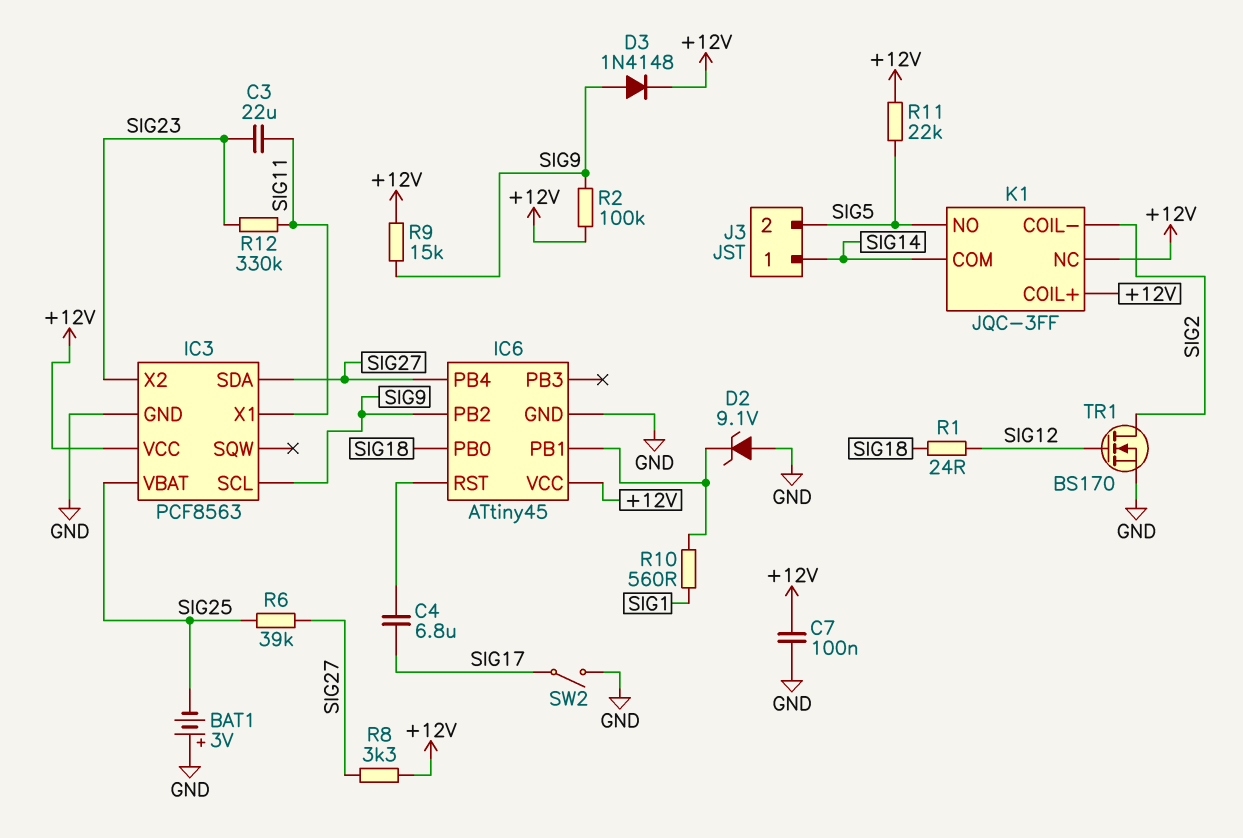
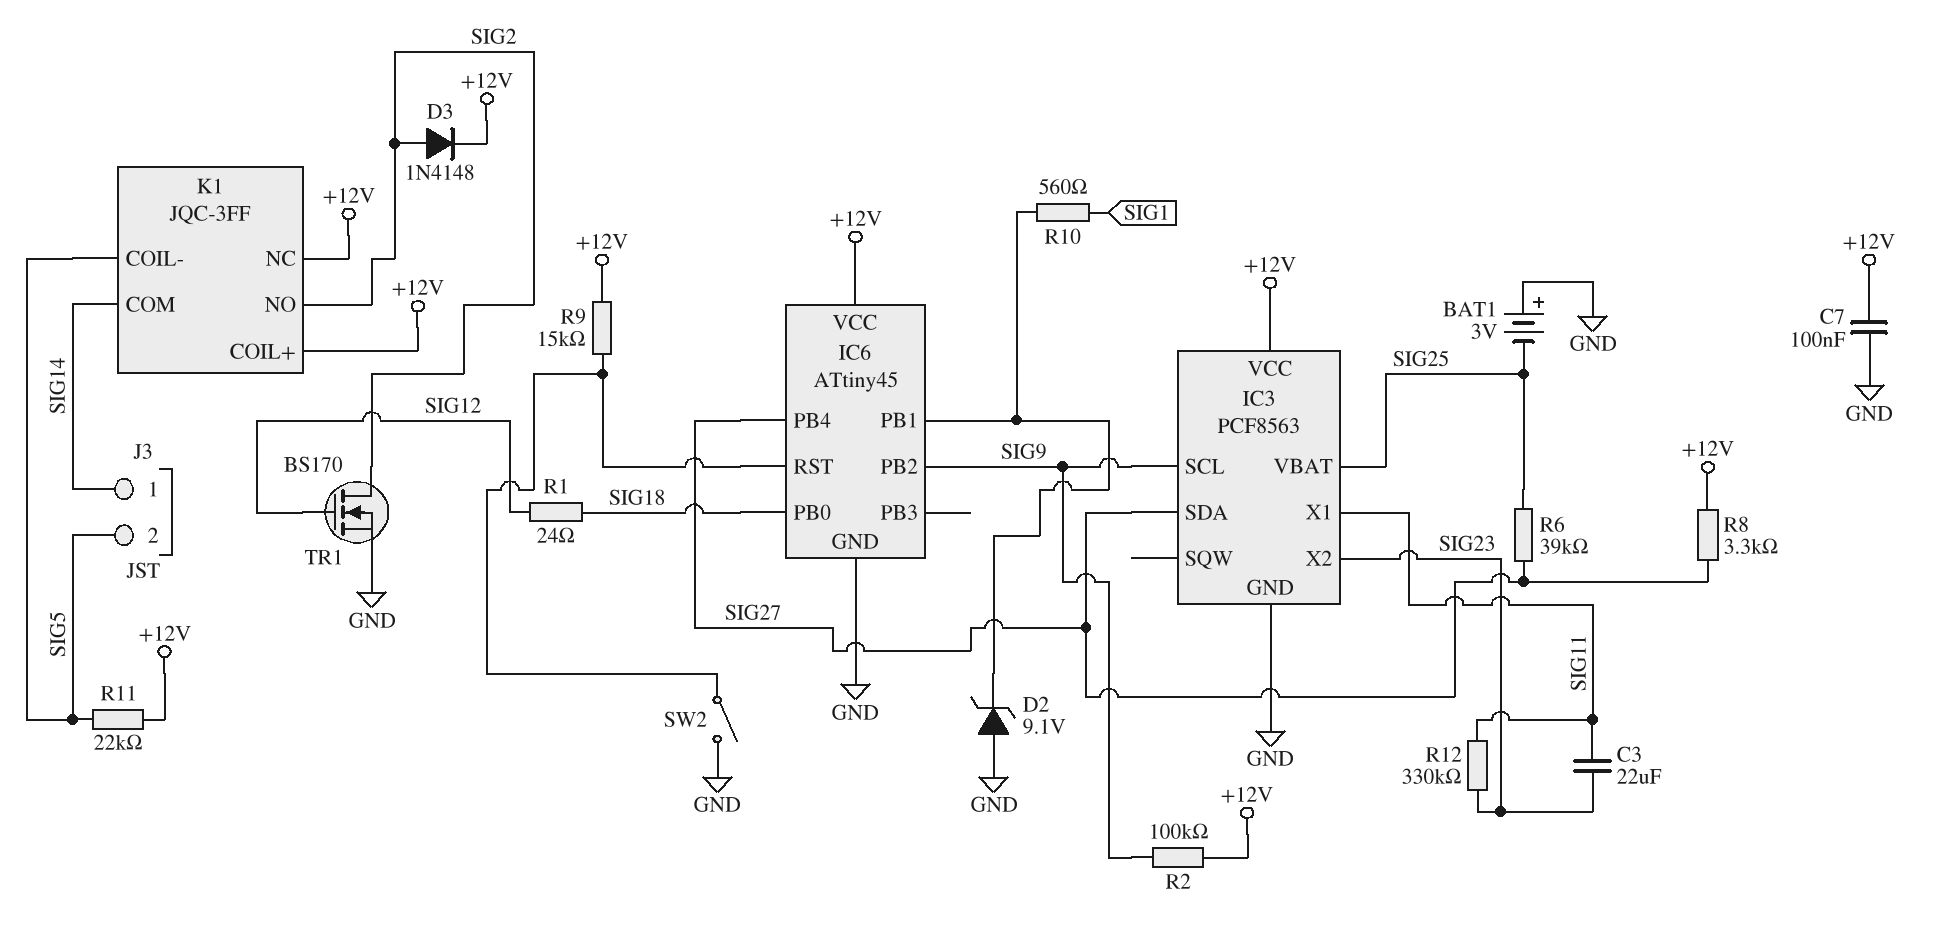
C4: 6.8uF (IC6/RST, SIG17) -> none
D3: diode 1N4148 (A SIG9, K +12V) -> diode 1N4148 (A SIG2, K +12V)
K1 pin COIL-: SIG2 -> SIG5
K1 pin NO: SIG5 -> SIG2
R9: 15k (+12V, SIG9) -> 15k (+12V, IC6/RST)
SW2: switch (GND, SIG17) -> switch (GND, IC6/RST)

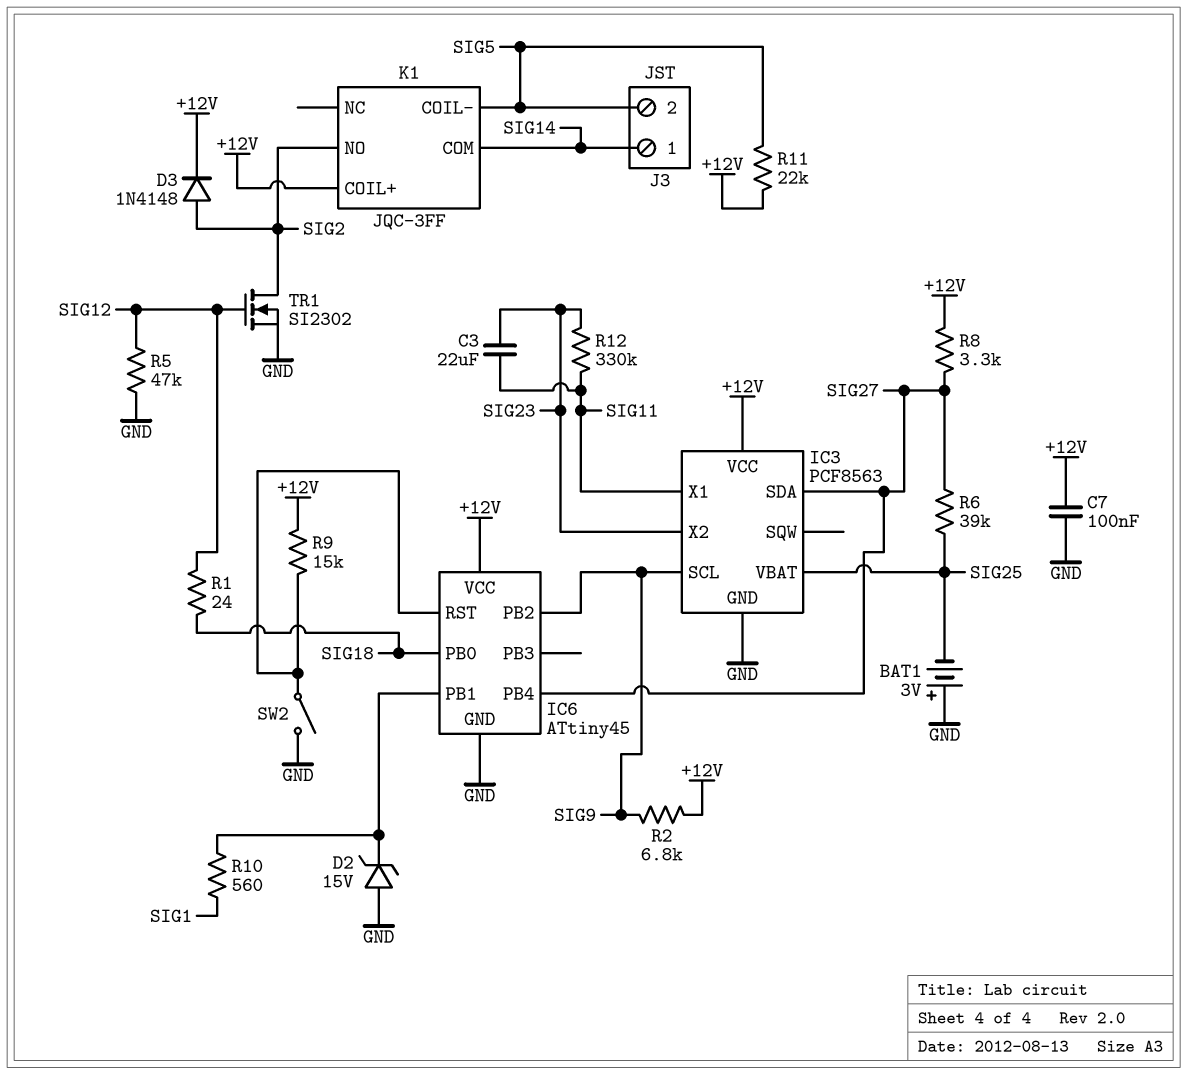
D2: zener 9.1V (A GND, K IC6/PB1) -> zener 15V (A GND, K IC6/PB1)
K1 pin NC: +12V -> none
R2: 100k (+12V, SIG9) -> 6.8k (+12V, SIG9)
R5: none -> 47k (GND, SIG12)
TR1: NMOS BS170 (G SIG12, D SIG2, S GND) -> NMOS SI2302 (G SIG12, D SIG2, S GND)

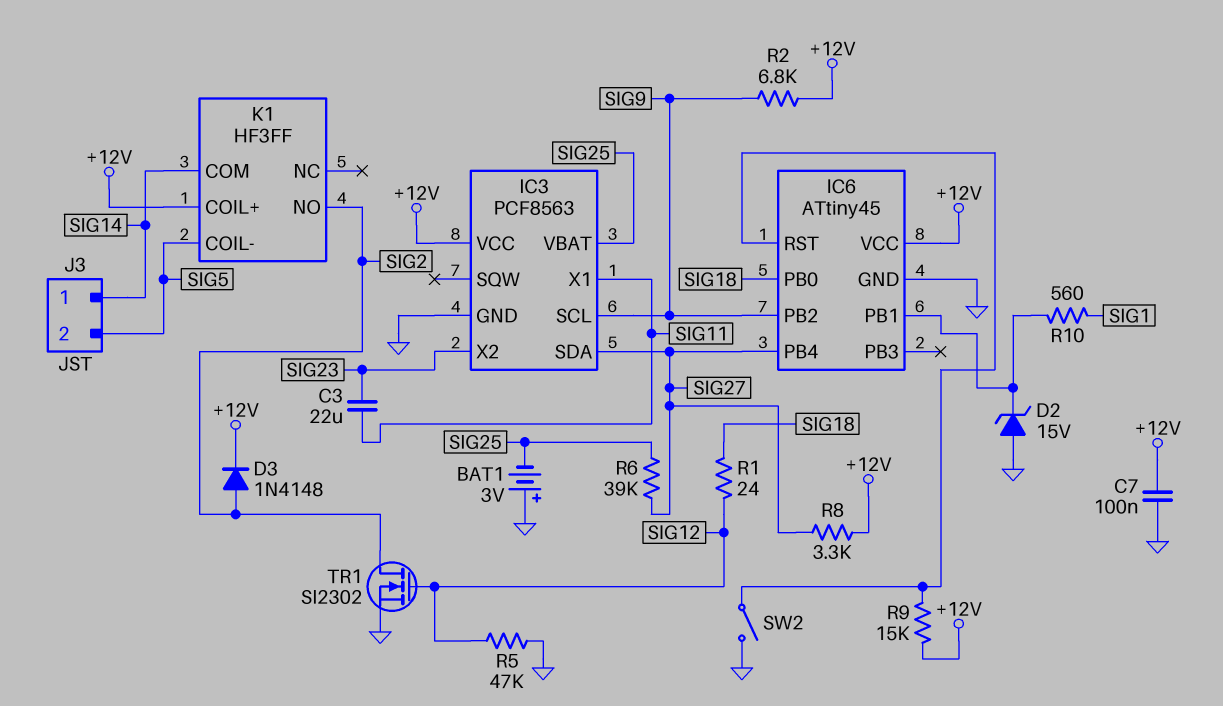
K1: JQC-3FF -> HF3FF
R11: 22k (+12V, SIG5) -> none
R12: 330k (SIG11, SIG23) -> none

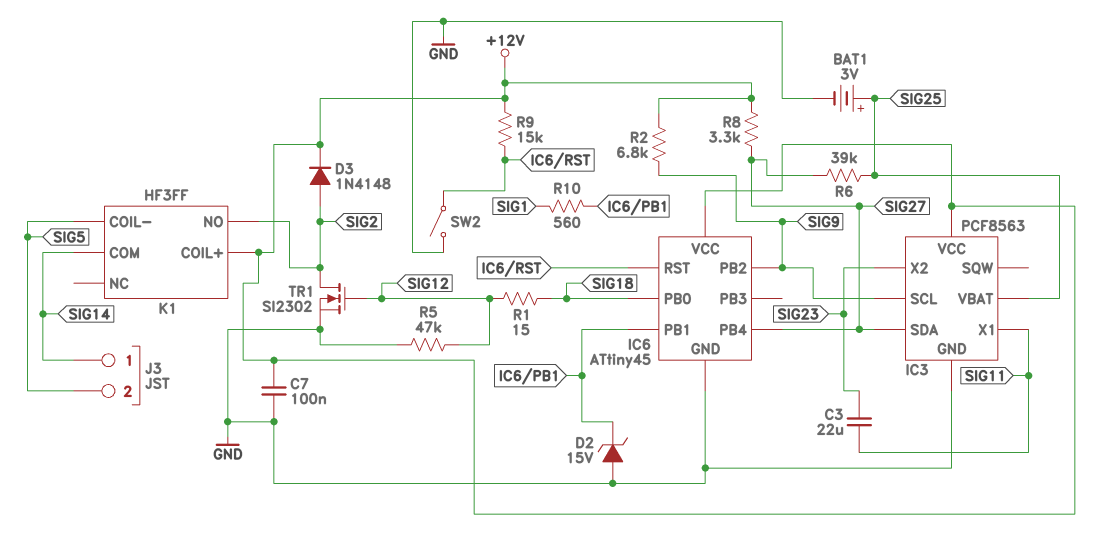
BAT1: 3V (plus GND, minus SIG25) -> 3V (plus SIG25, minus GND)
R1: 24 (SIG12, SIG18) -> 15 (SIG12, SIG18)

